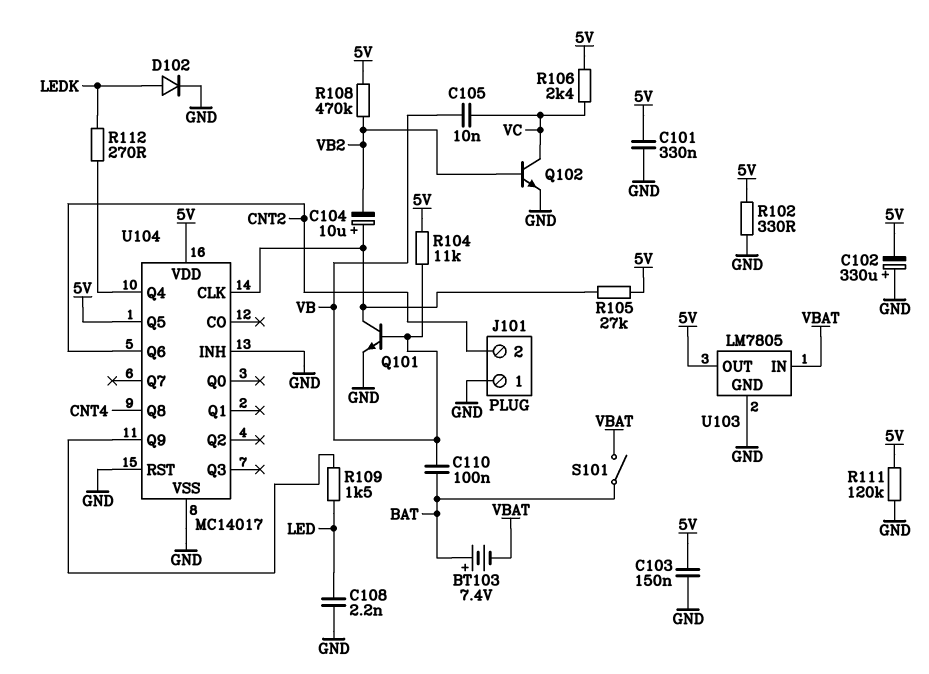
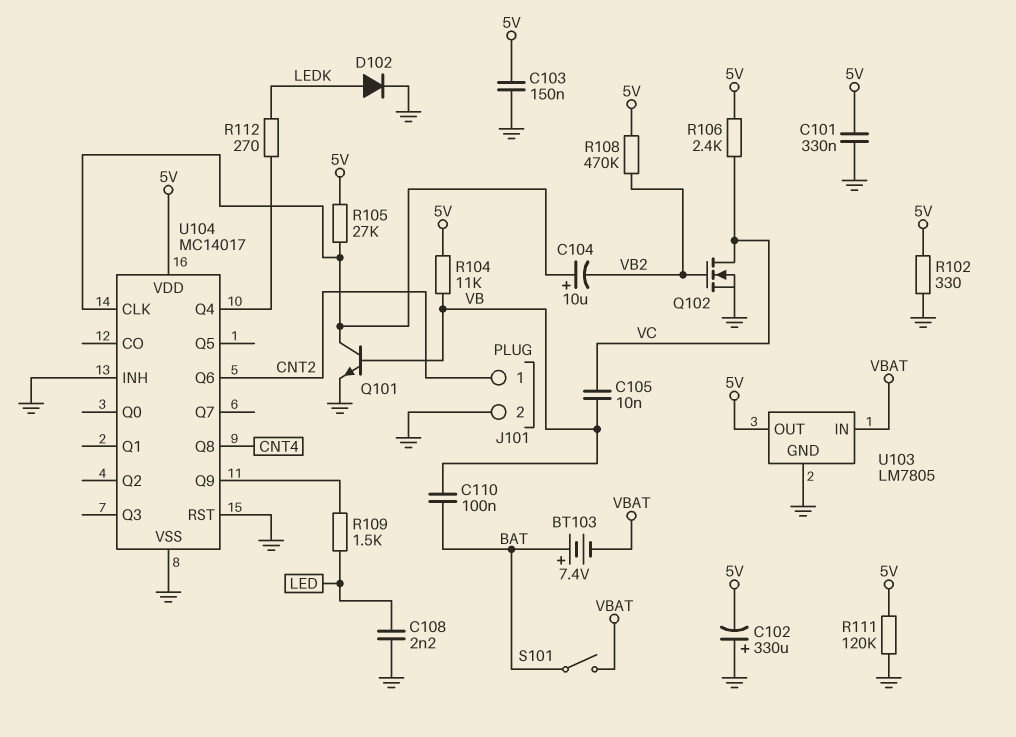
J101 pin 1: GND -> CNT2
J101 pin 2: CNT2 -> GND
Q102: NPN (B VB2, C VC, E GND) -> NMOS (G VB2, D VC, S GND)
U104 pin Q5: 5V -> none

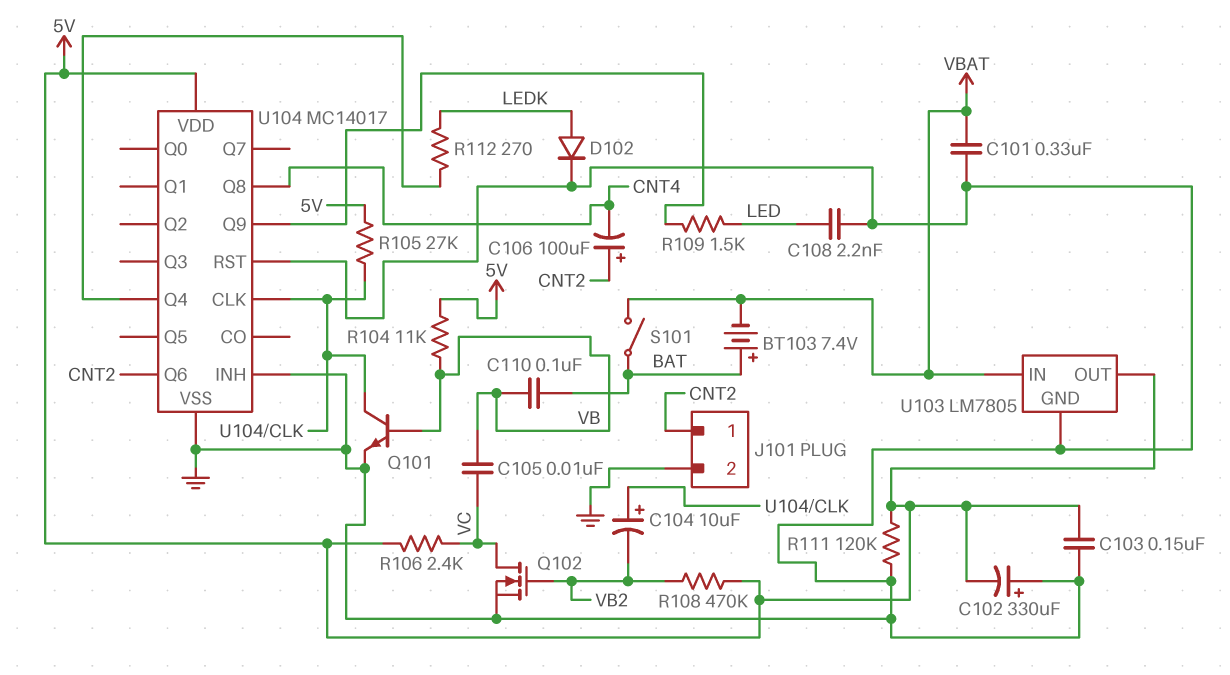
C101: 330nF (5V, GND) -> 330nF (GND, VBAT)
C106: none -> 100uF (plus CNT2, minus CNT4)
R102: 330 (5V, GND) -> none

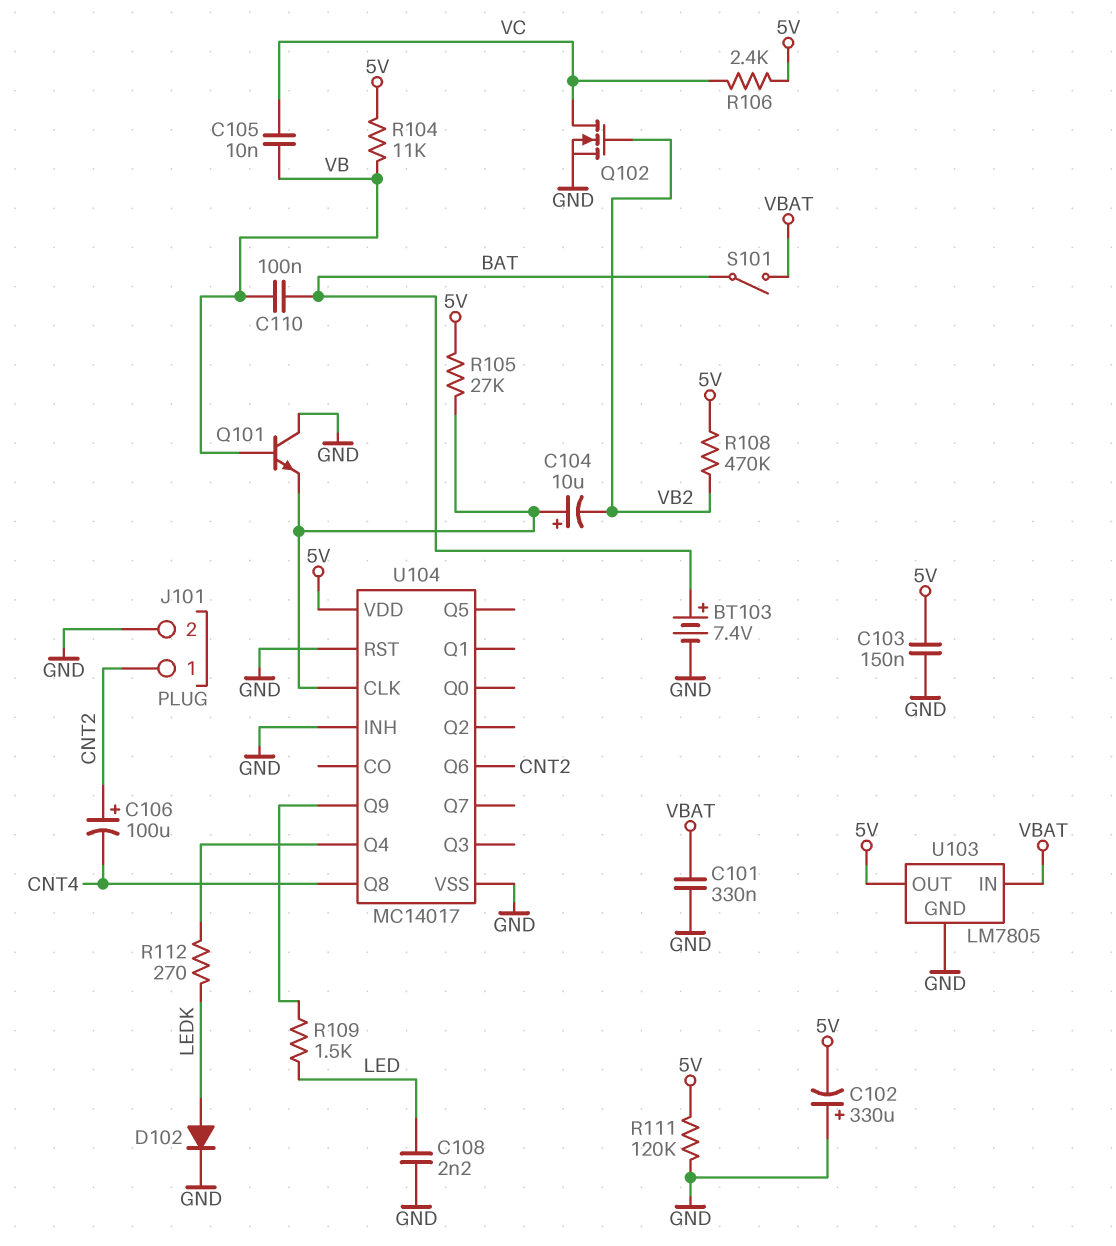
BT103: 7.4V (plus BAT, minus VBAT) -> 7.4V (plus BAT, minus GND)
Q101: NPN (B VB, C U104/CLK, E GND) -> NPN (B VB, C GND, E U104/CLK)

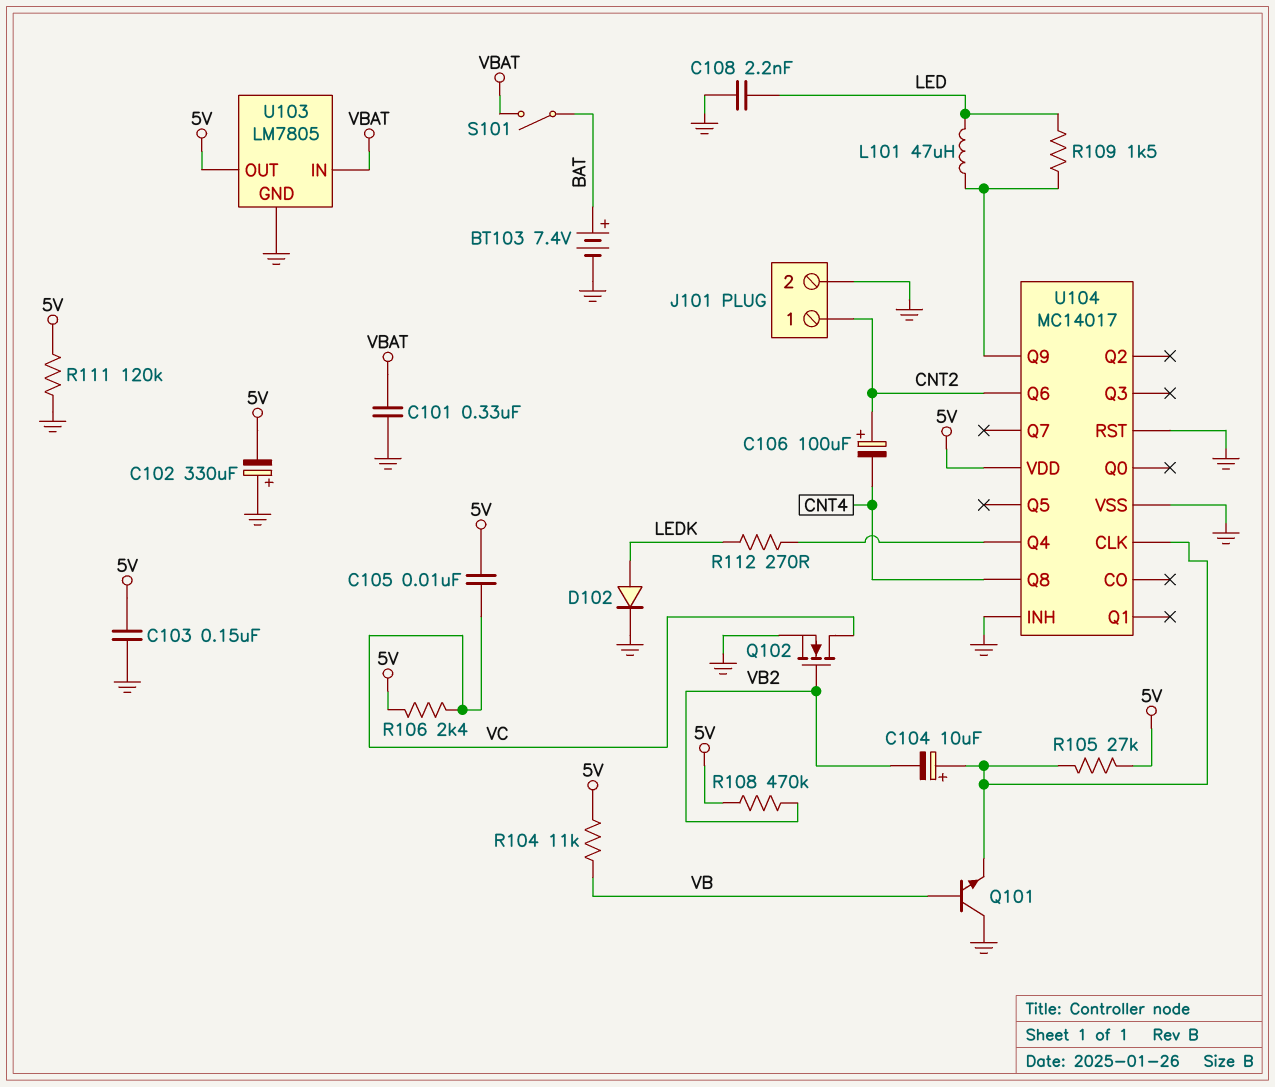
C105: 10nF (VB, VC) -> 10nF (5V, VC)
C110: 100nF (BAT, VB) -> none
L101: none -> 47uH (LED, U104/Q9)

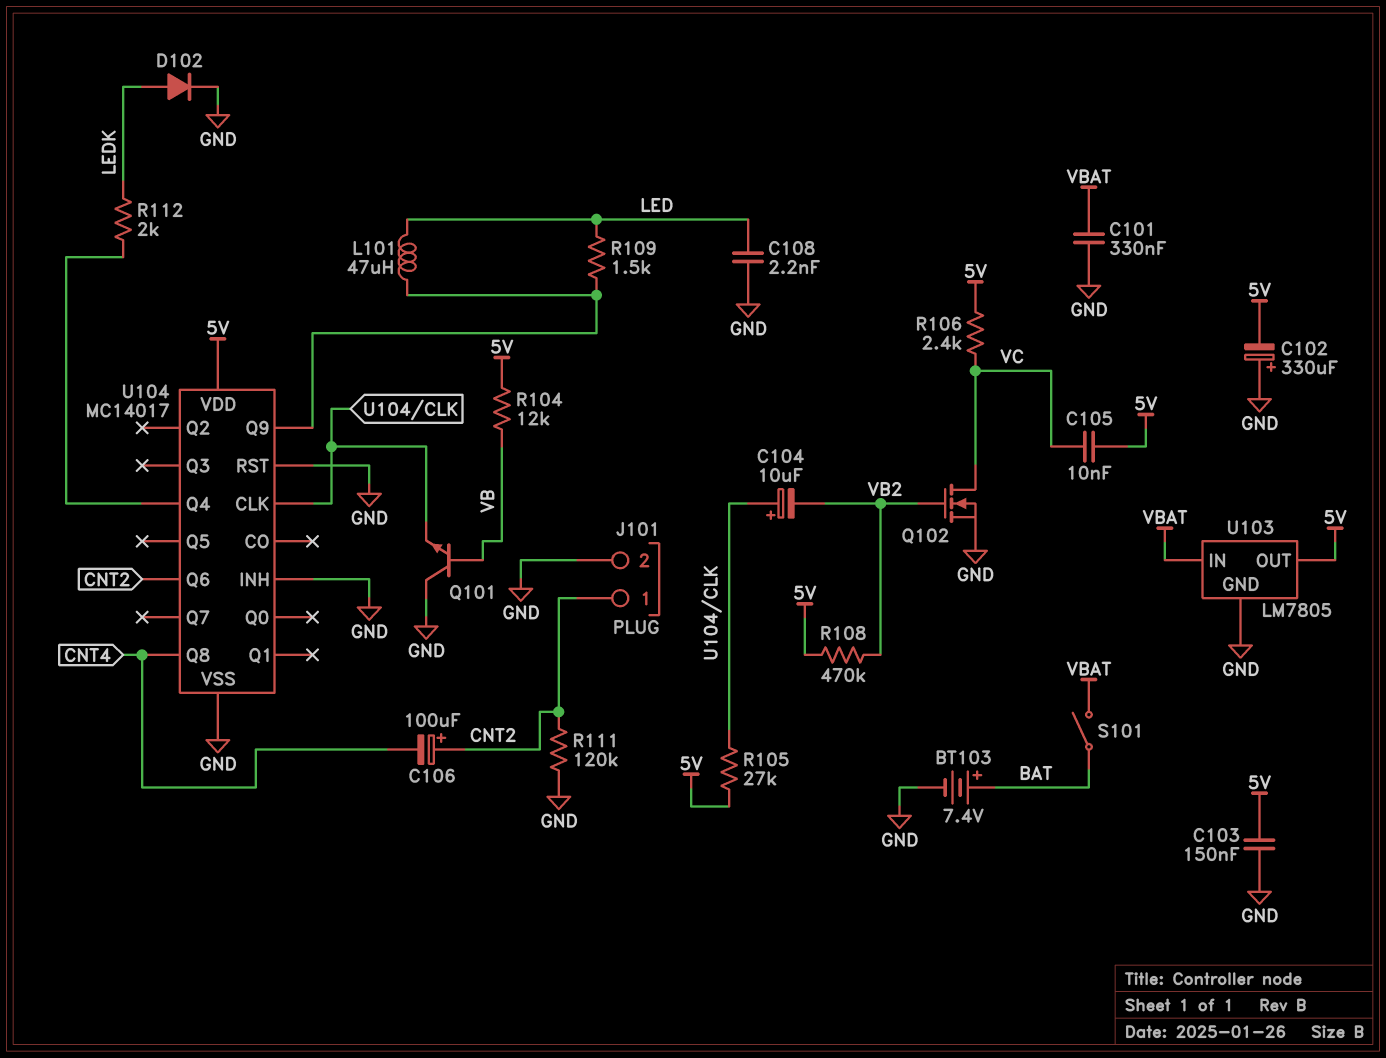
R104: 11k (5V, VB) -> 12k (5V, VB)
R111: 120k (5V, GND) -> 120k (CNT2, GND)
R112: 270 (LEDK, U104/Q4) -> 2k (LEDK, U104/Q4)

